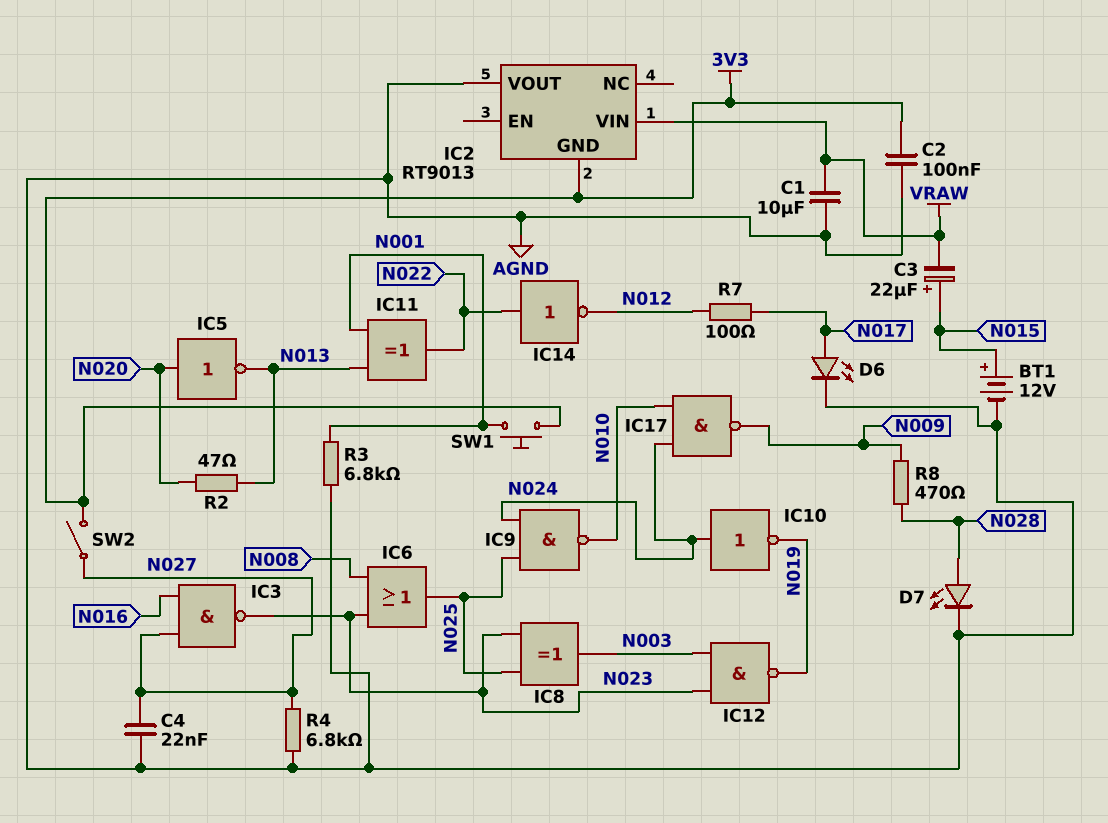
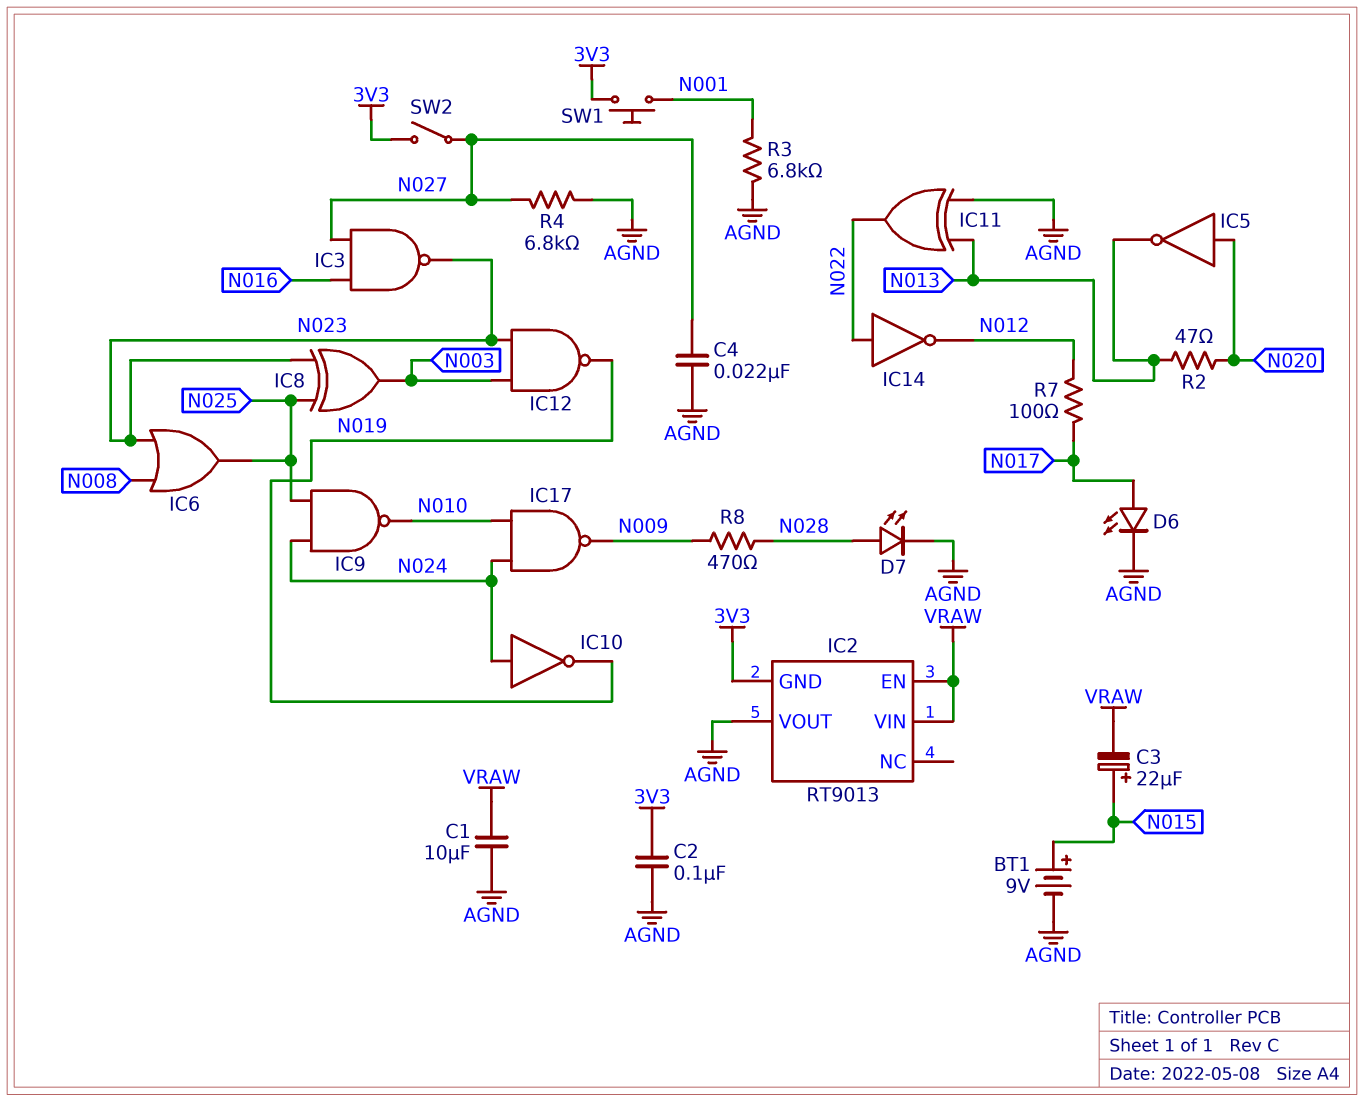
BT1: 12V (plus N015, minus AGND) -> 9V (plus N015, minus AGND)
IC2 pin EN: none -> VRAW
IC11: XOR (in N001, in N013, out N022) -> XOR (in AGND, in N013, out N022)

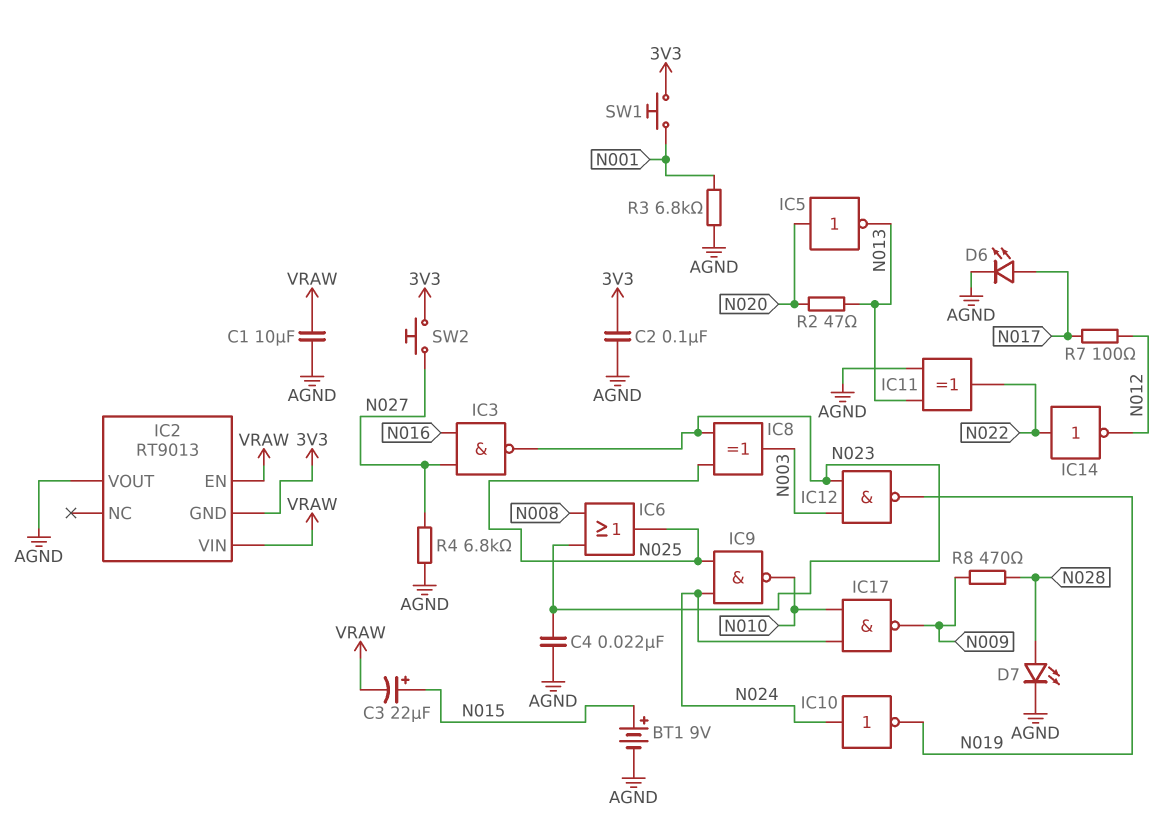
C4: 22nF (AGND, N027) -> 22nF (AGND, N023)
SW2: switch (3V3, N027) -> button (3V3, N027)

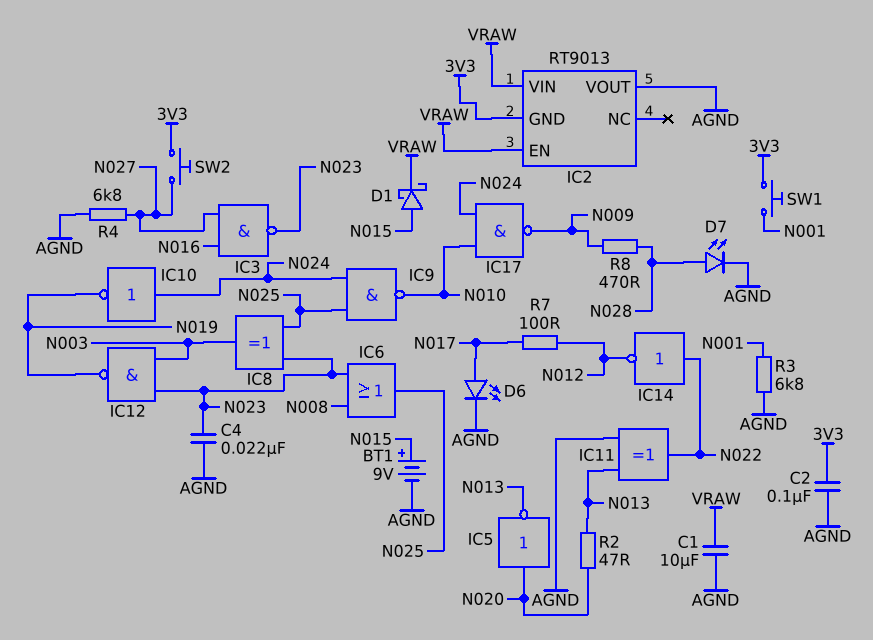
C3: 22uF (plus N015, minus VRAW) -> none
D1: none -> schottky (A N015, K VRAW)

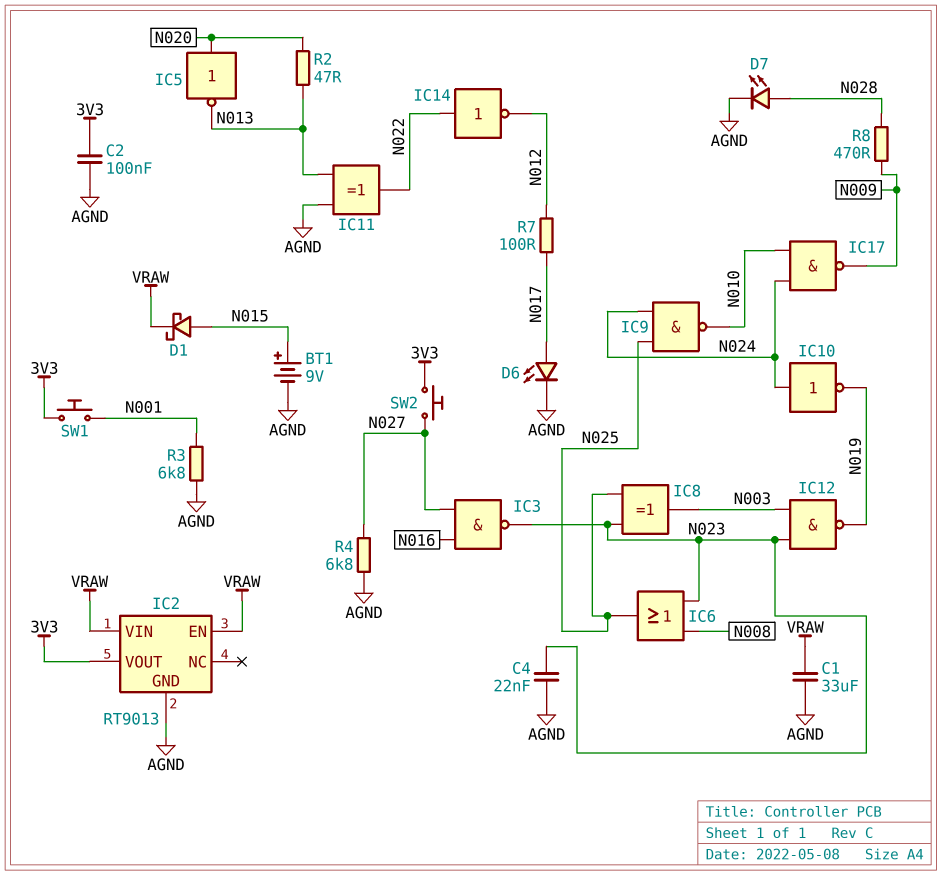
C1: 10uF (AGND, VRAW) -> 33uF (AGND, VRAW)
IC2 pin GND: 3V3 -> AGND
IC2 pin VOUT: AGND -> 3V3

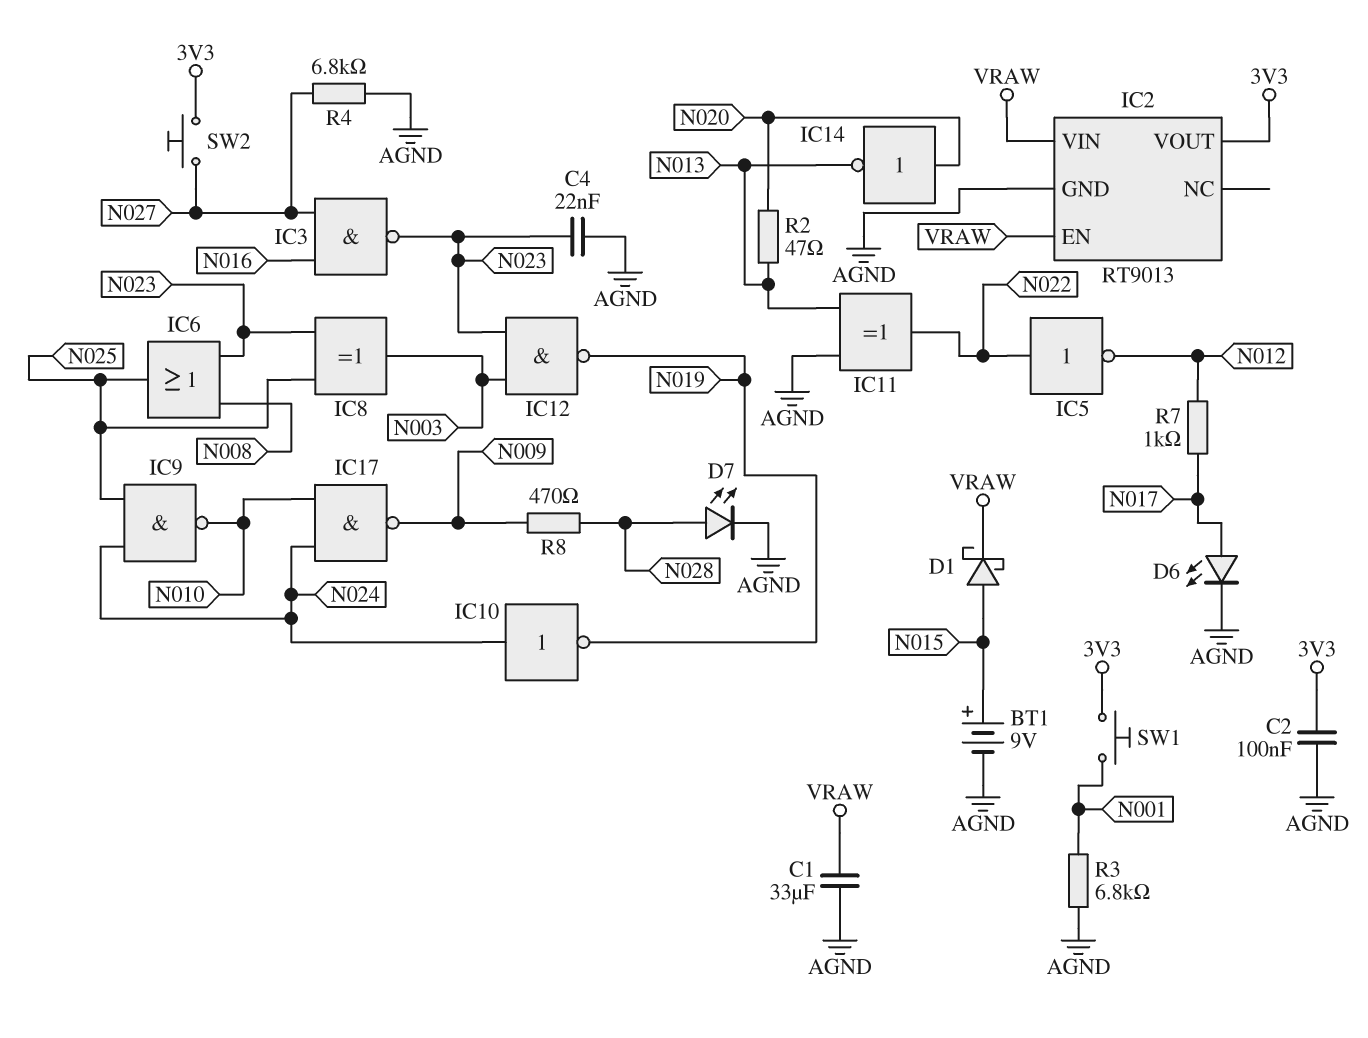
IC5: NOT (in N020, out N013) -> NOT (in N022, out N012)
IC14: NOT (in N022, out N012) -> NOT (in N020, out N013)
R7: 100 (N012, N017) -> 1k (N012, N017)

